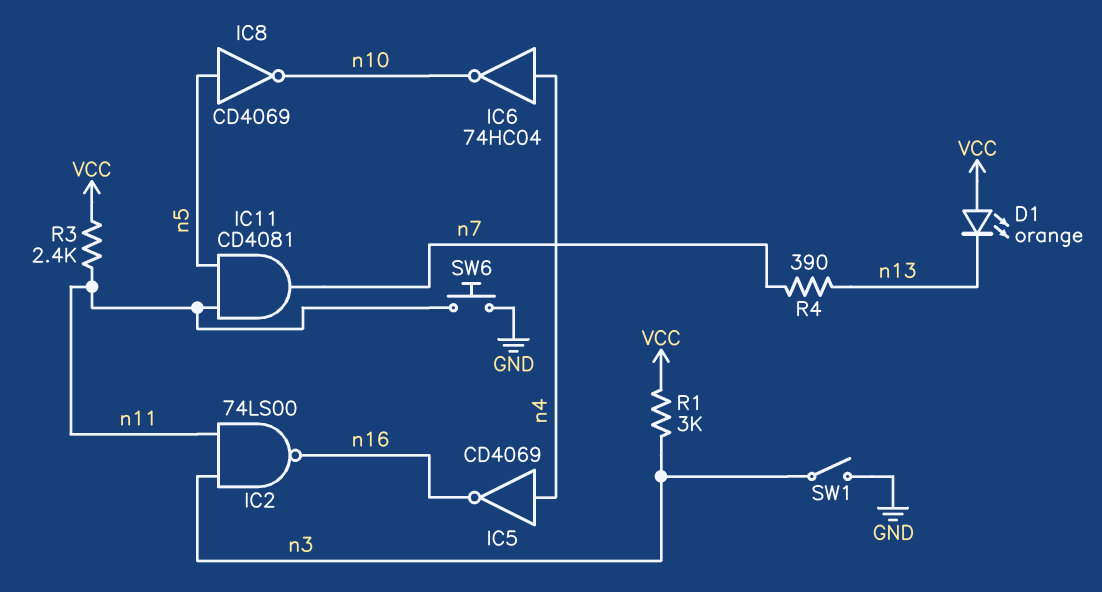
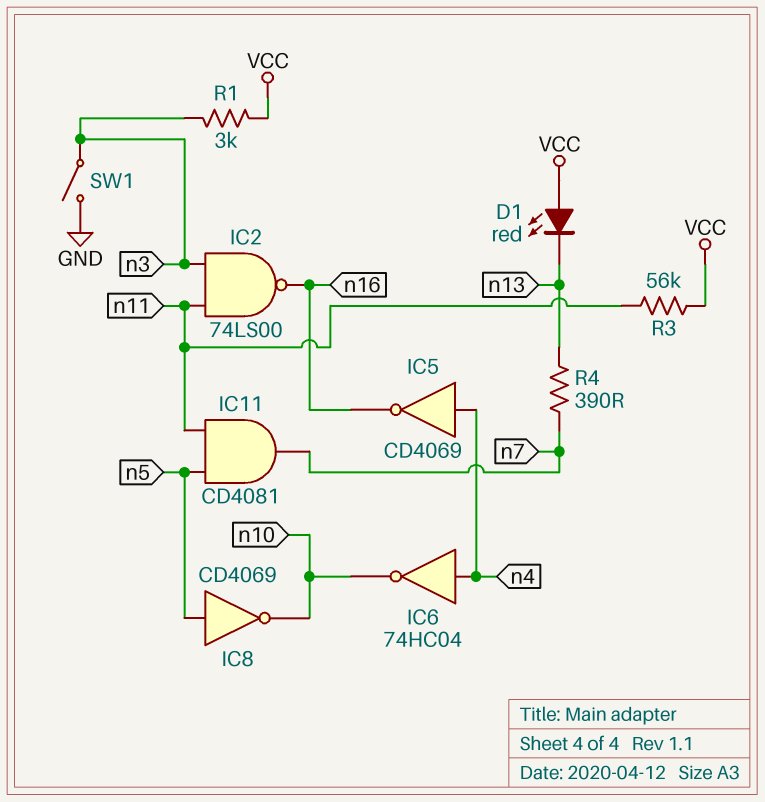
D1: LED orange (A VCC, K n13) -> LED red (A VCC, K n13)
R3: 2.4k (VCC, n11) -> 56k (VCC, n11)
SW6: button (GND, n11) -> none

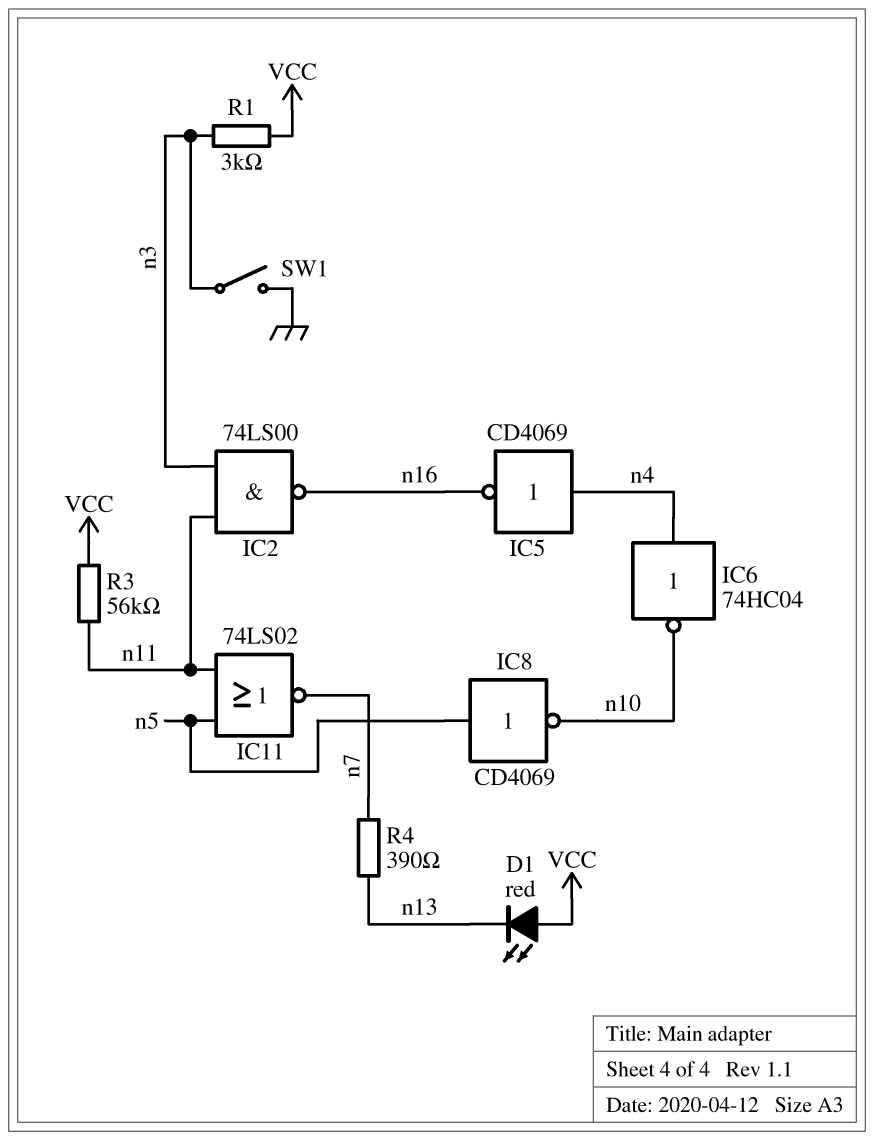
IC11: AND CD4081 (in n5, in n11, out n7) -> NOR 74LS02 (in n5, in n11, out n7)

